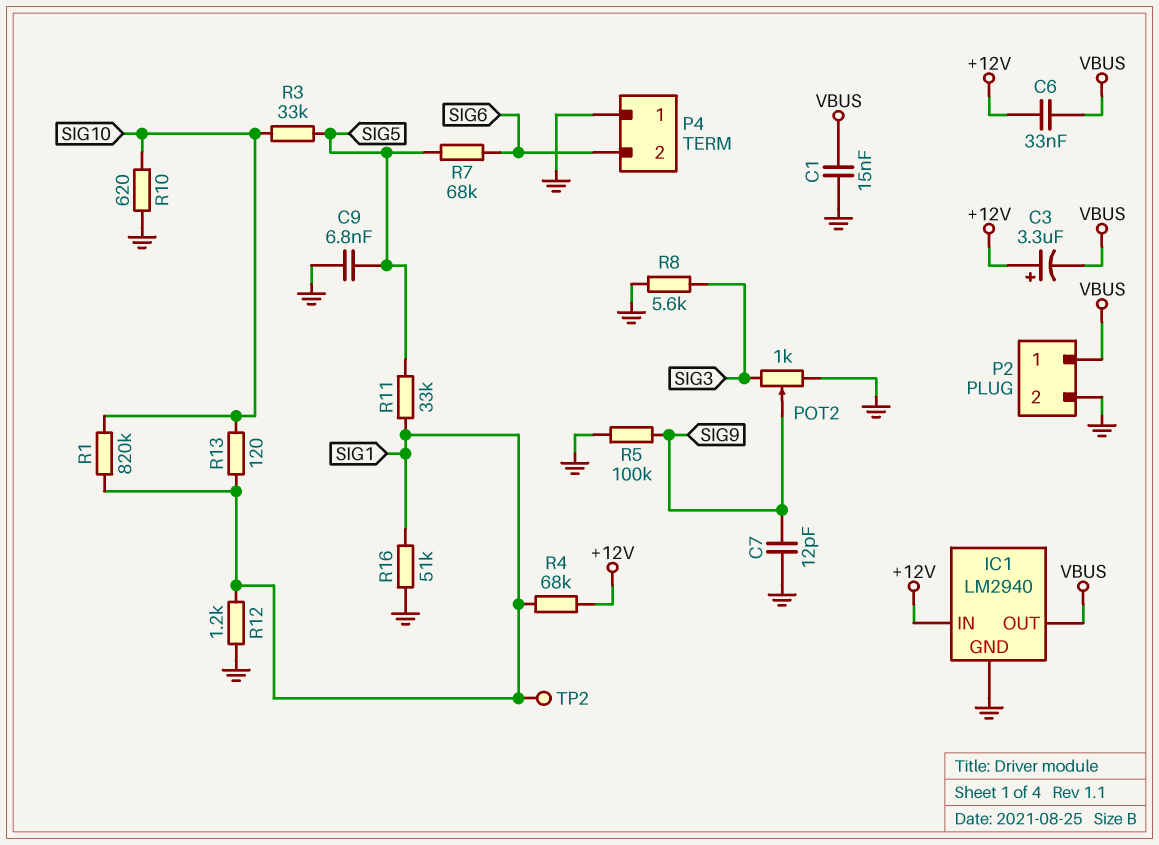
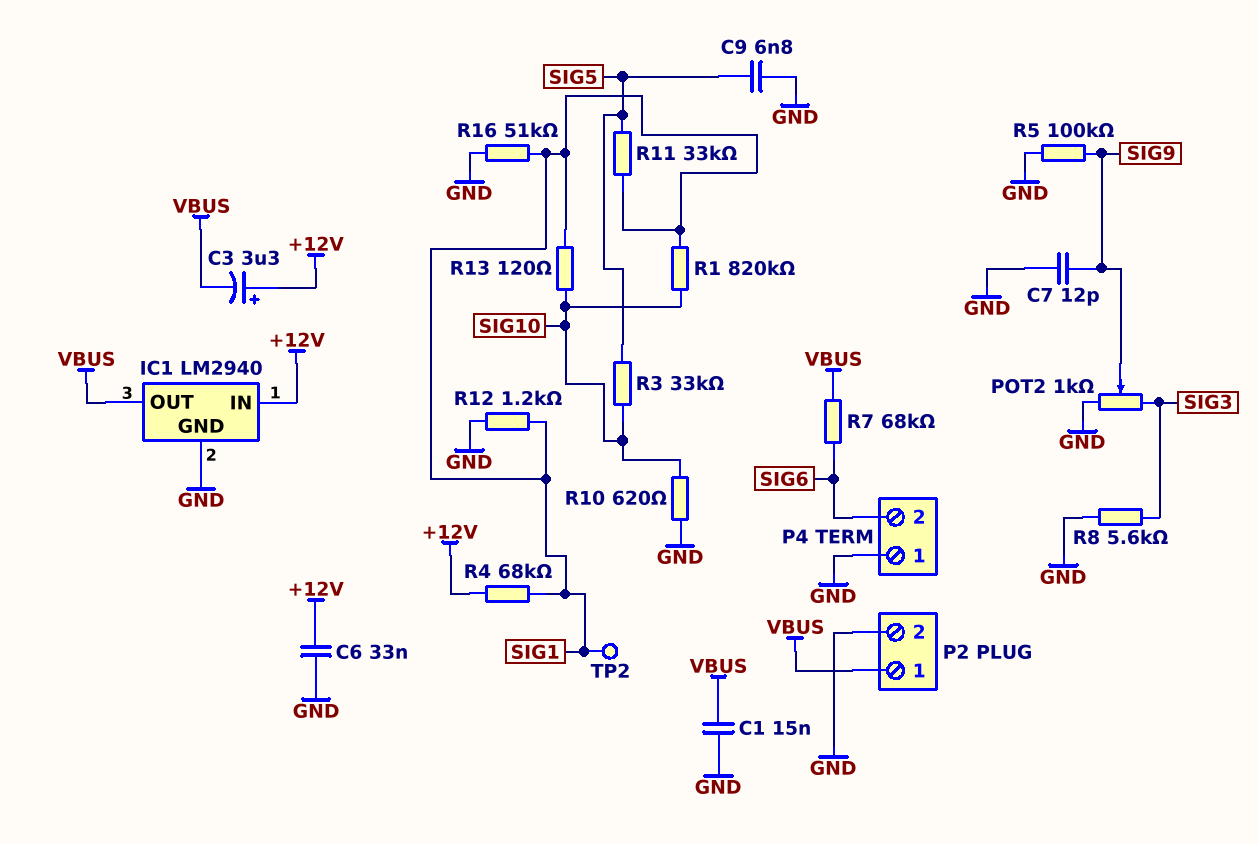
C6: 33nF (+12V, VBUS) -> 33nF (+12V, GND)
R7: 68k (SIG5, SIG6) -> 68k (SIG6, VBUS)

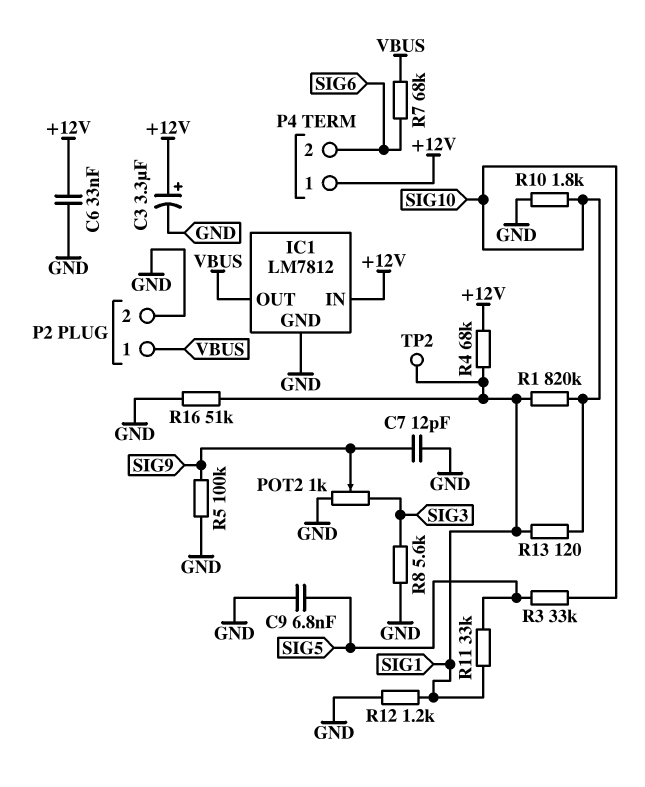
C1: 15nF (GND, VBUS) -> none
C3: 3.3uF (plus +12V, minus VBUS) -> 3.3uF (plus +12V, minus GND)
IC1: LM2940 -> LM7812
P4 pin 1: GND -> +12V
R10: 620 (GND, SIG10) -> 1.8k (GND, SIG10)

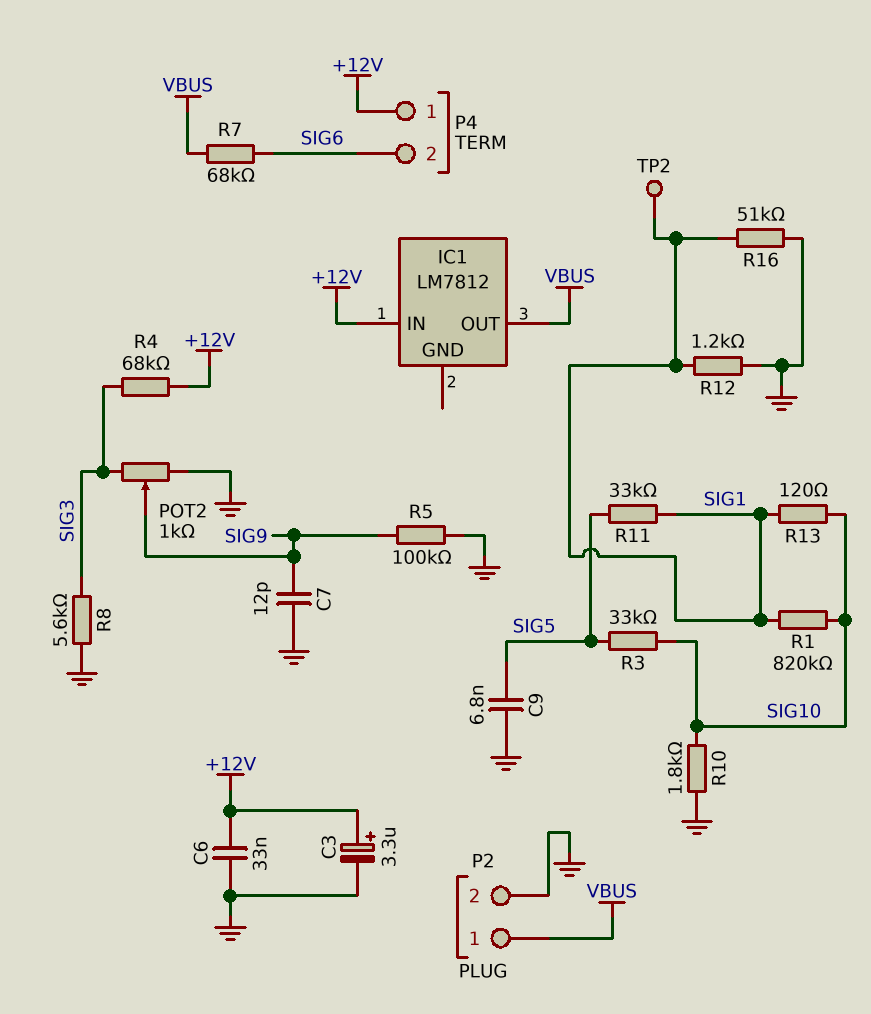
IC1 pin GND: GND -> none
R4: 68k (+12V, SIG1) -> 68k (+12V, SIG3)

